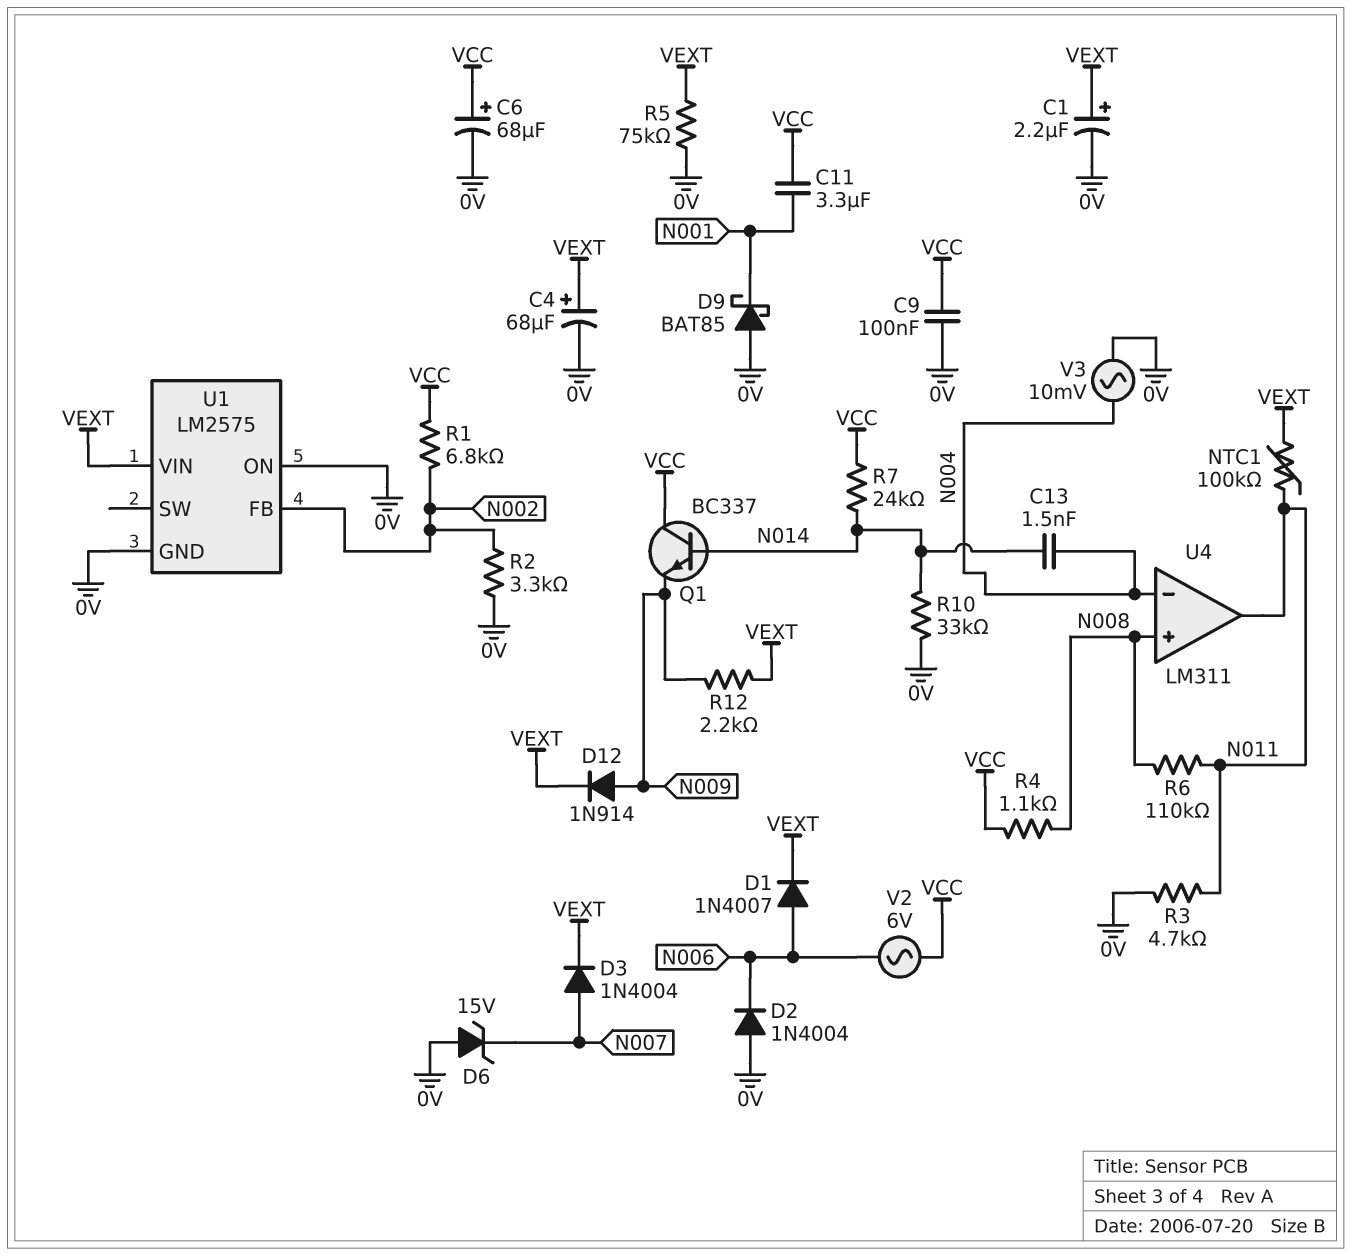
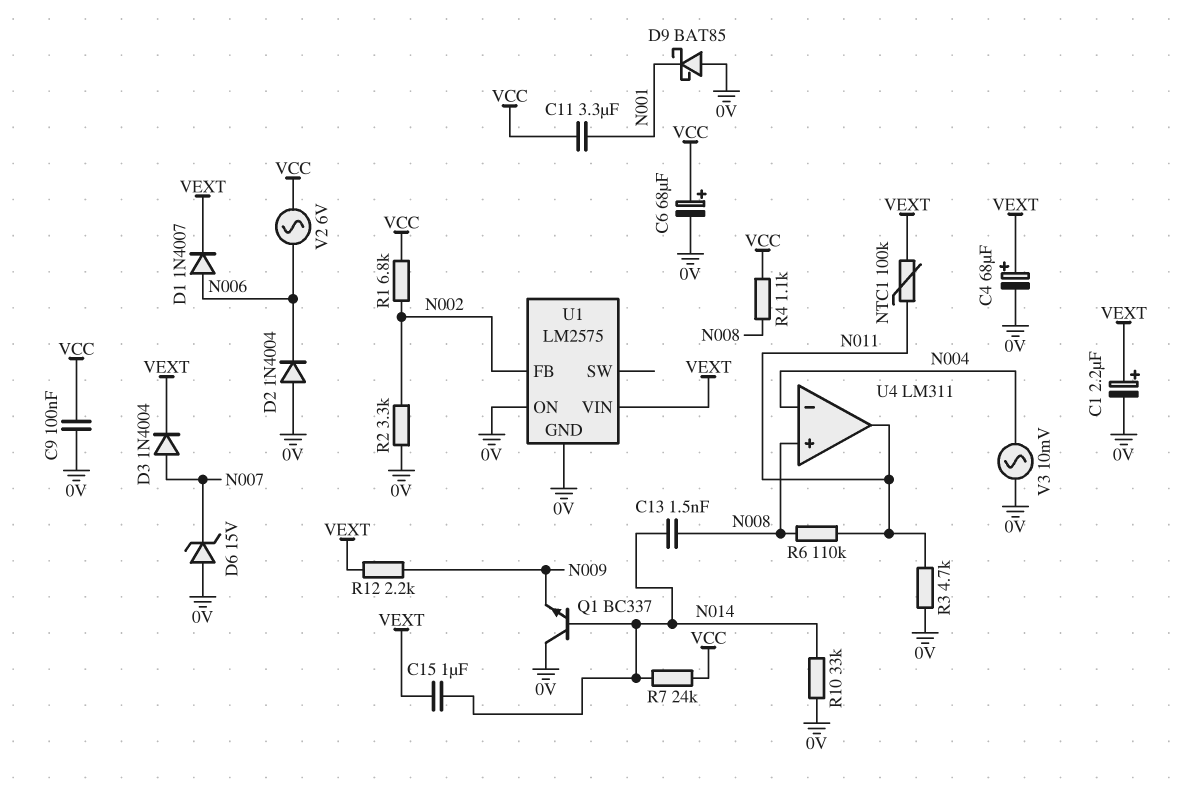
C13: 1.5nF (N004, N014) -> 1.5nF (N008, N014)
C15: none -> 1uF (N014, VEXT)
D12: diode 1N914 (A N009, K VEXT) -> none
Q1: NPN BC337 (B N014, C VCC, E N009) -> NPN BC337 (B N014, C 0V, E N009)
R5: 75k (0V, VEXT) -> none

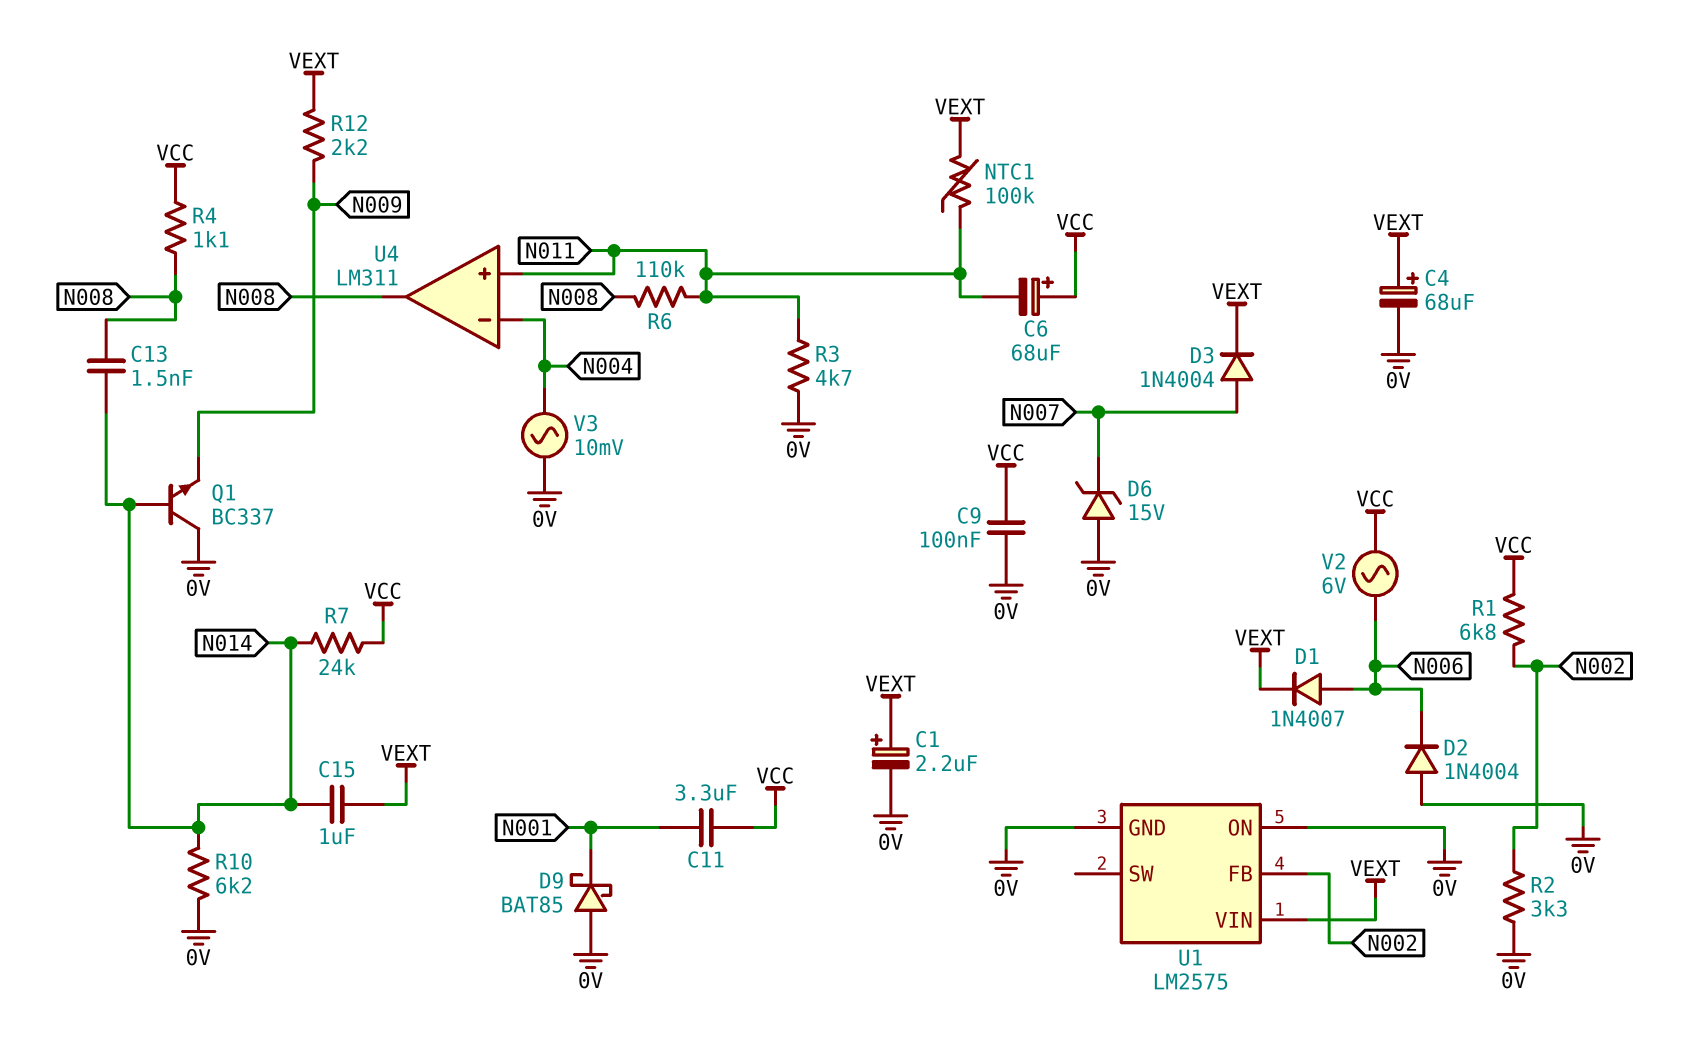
C6: 68uF (plus VCC, minus 0V) -> 68uF (plus VCC, minus N011)
R10: 33k (0V, N014) -> 6.2k (0V, N014)
U4 pin in+: N008 -> N011
U4 pin out: N011 -> N008

